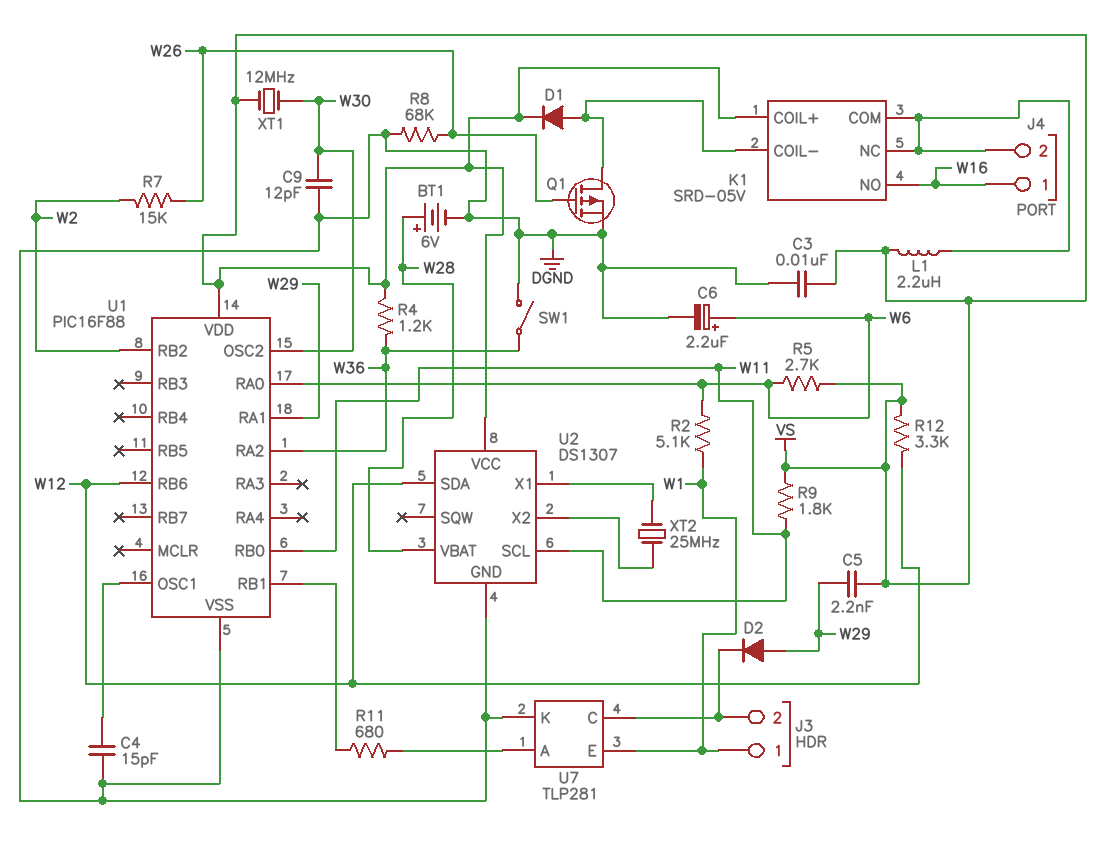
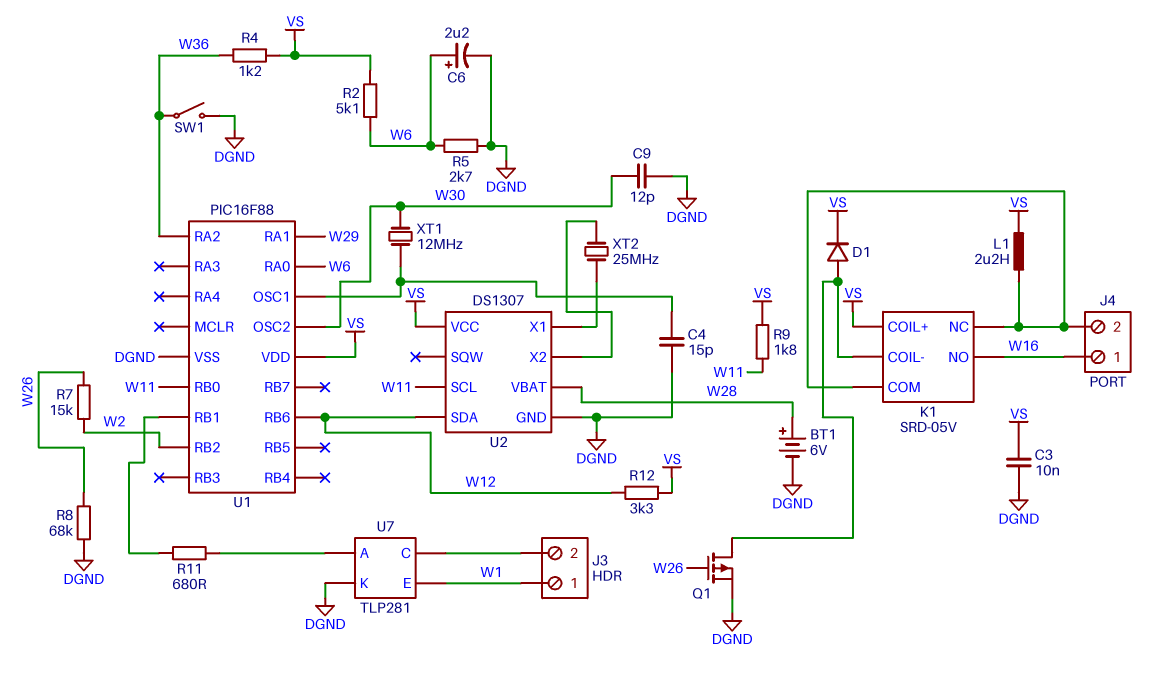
C5: 2.2nF (VS, W29) -> none
D2: diode (A W29, K J3/2) -> none
R2: 5.1k (W1, W6) -> 5.1k (VS, W6)
R5: 2.7k (VS, W6) -> 2.7k (DGND, W6)
XT1: 12MHz (VS, W30) -> 12MHz (U1/OSC1, W30)

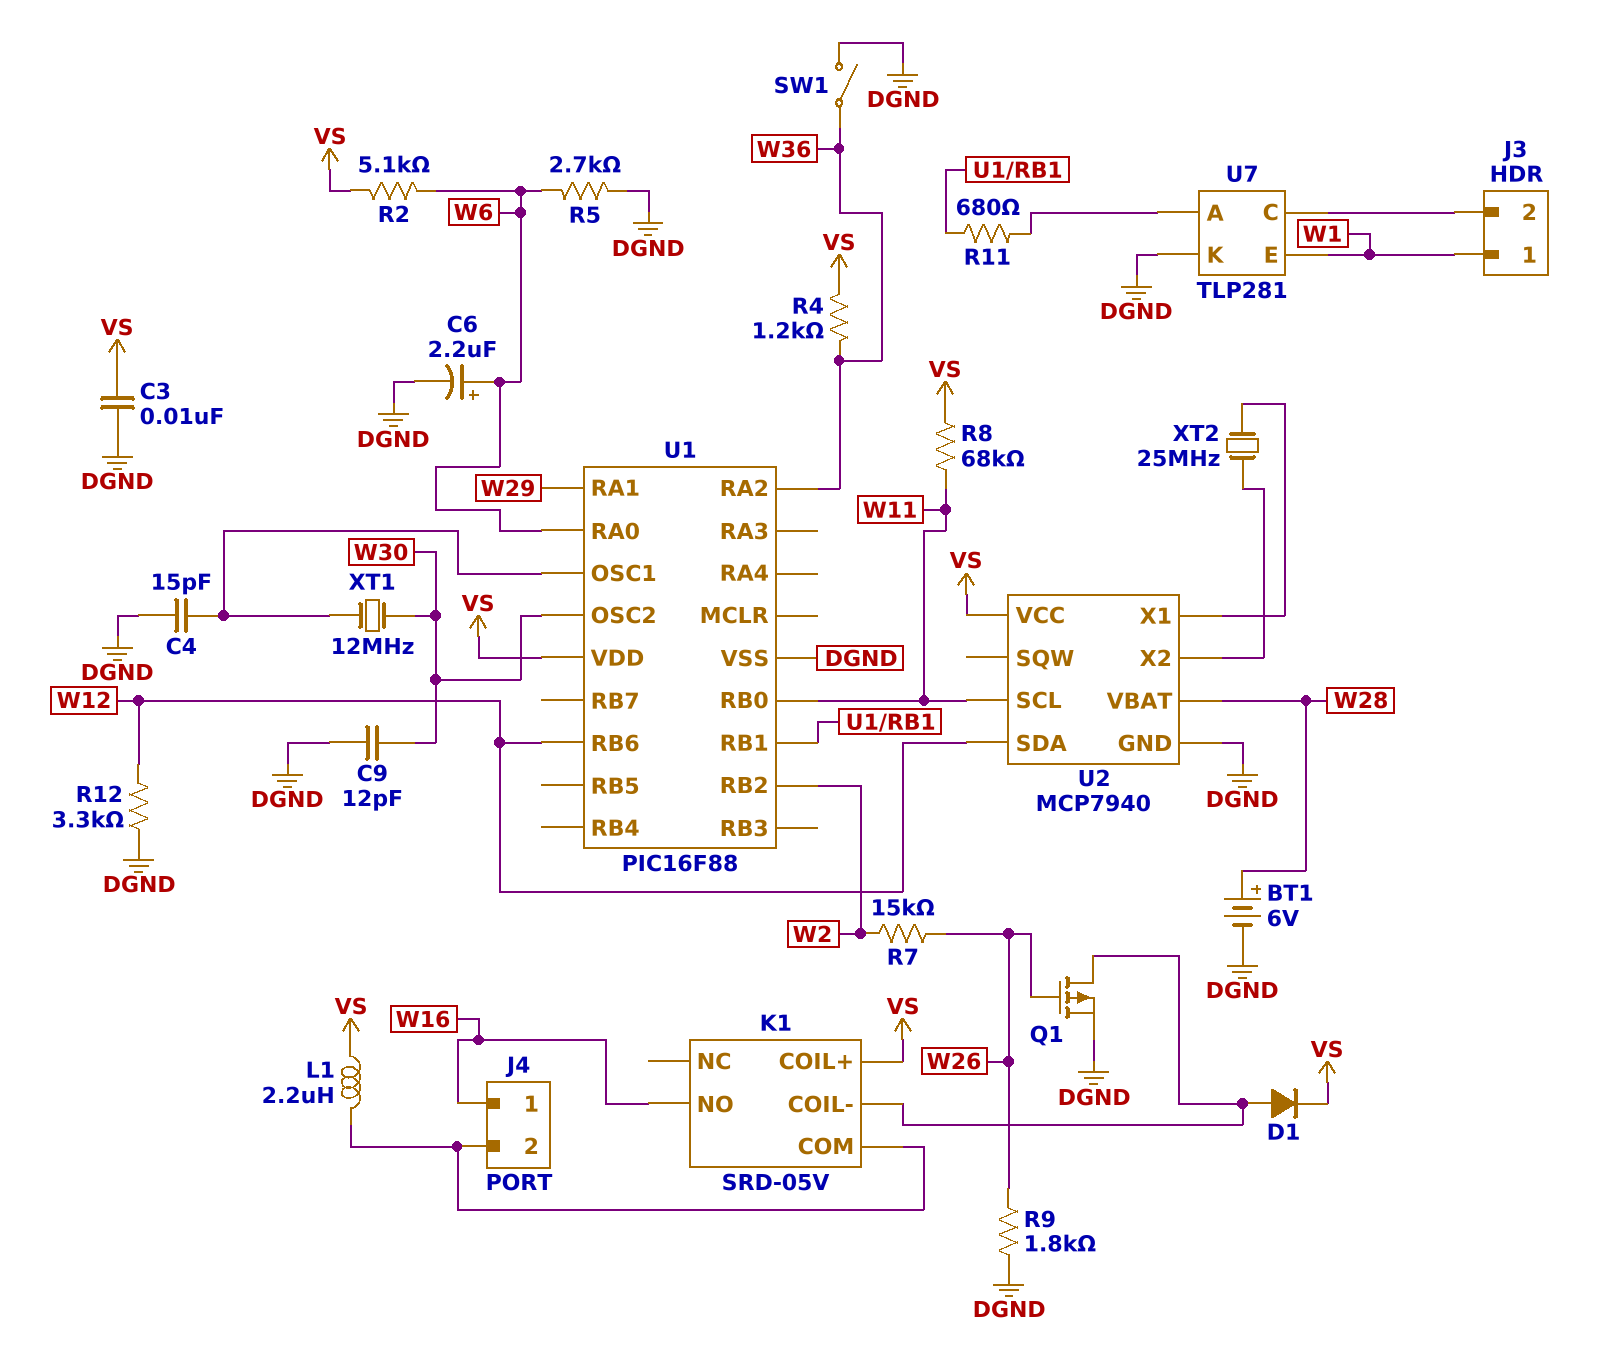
K1 pin NC: J4/2 -> none
R8: 68k (DGND, W26) -> 68k (VS, W11)
R9: 1.8k (VS, W11) -> 1.8k (DGND, W26)
R12: 3.3k (VS, W12) -> 3.3k (DGND, W12)
U2: DS1307 -> MCP7940

